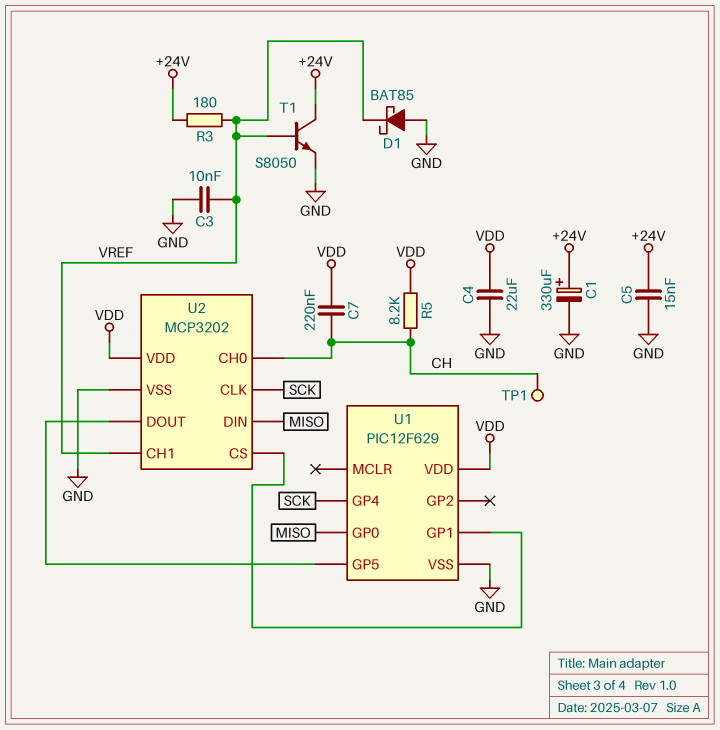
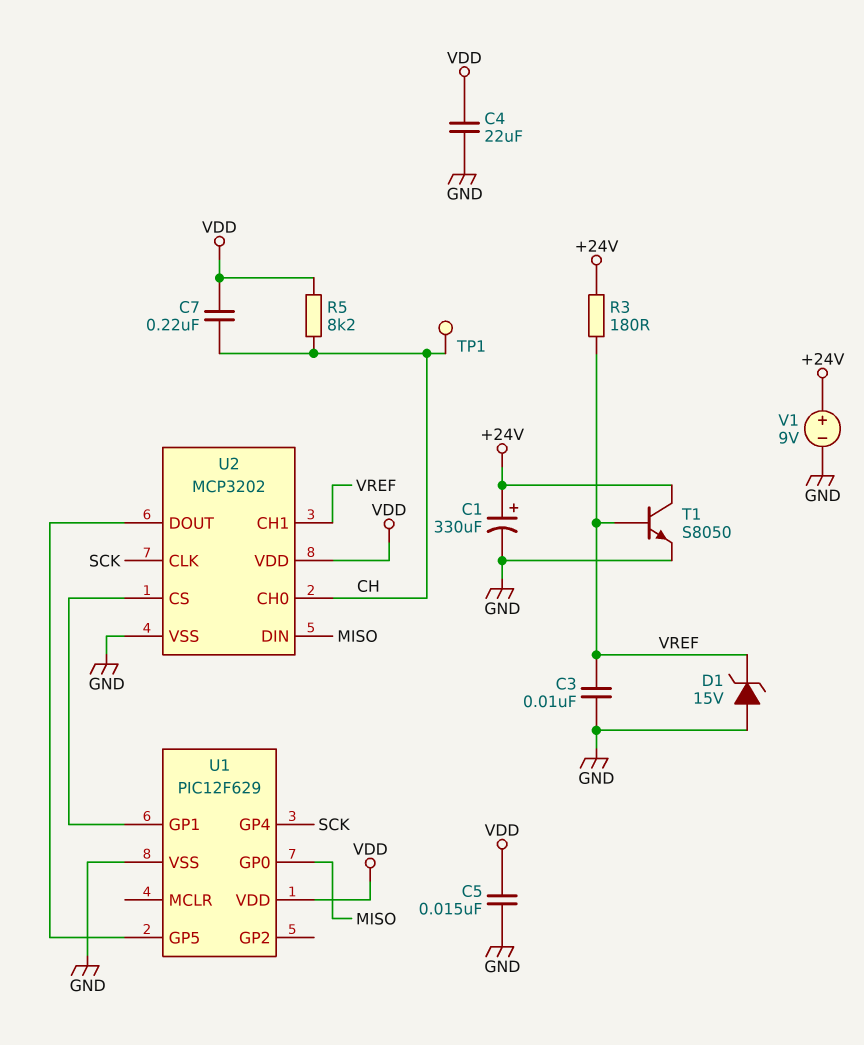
C5: 15nF (+24V, GND) -> 15nF (GND, VDD)
D1: schottky BAT85 (A GND, K VREF) -> zener 15V (A GND, K VREF)
V1: none -> 9V (plus +24V, minus GND)

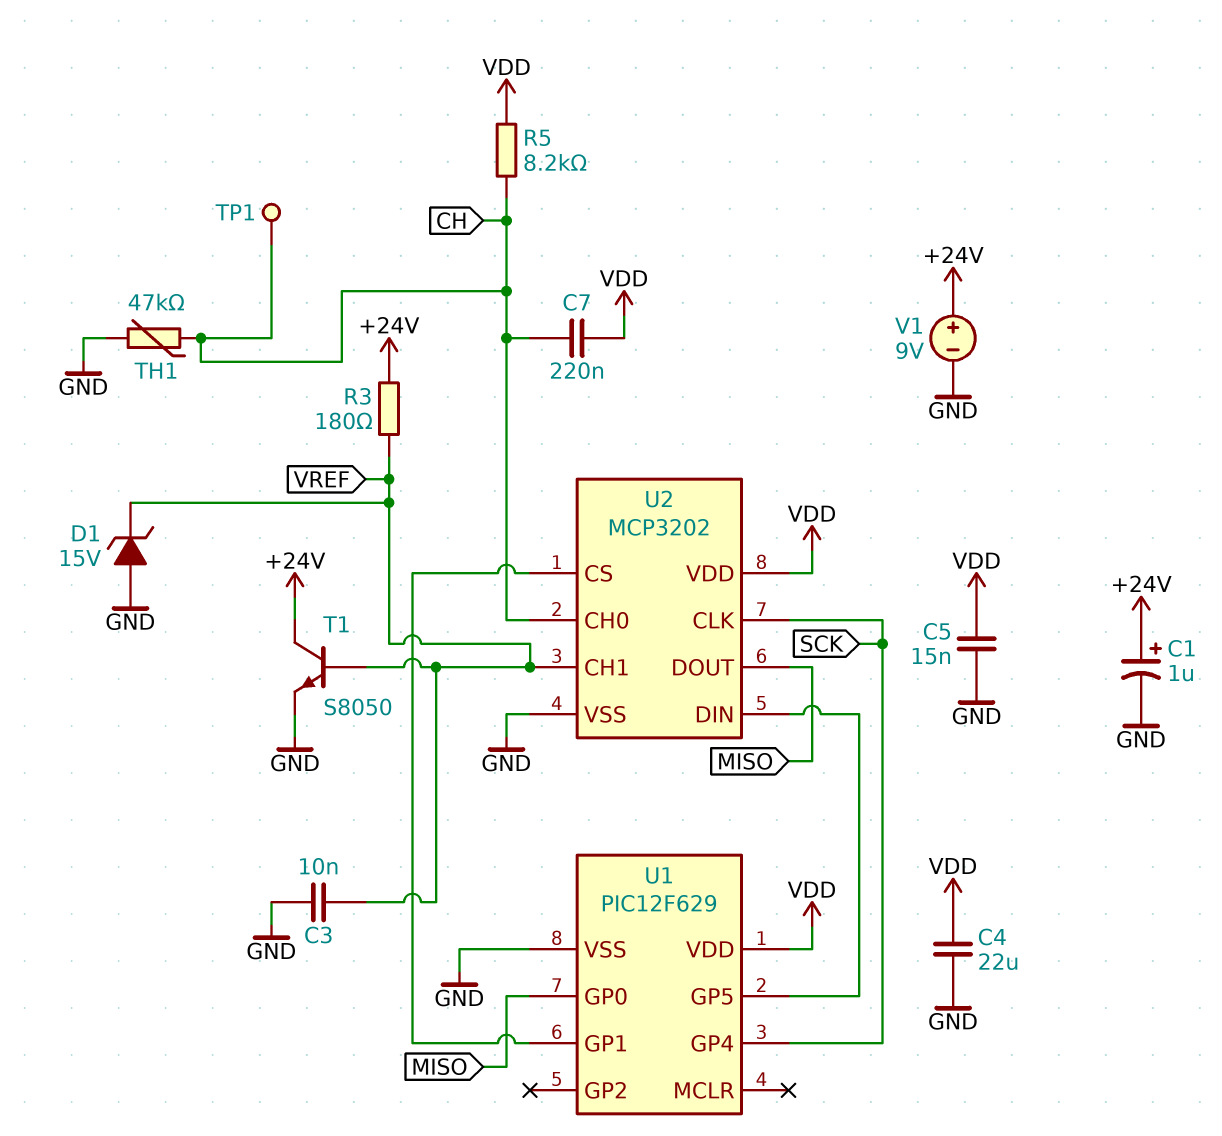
C1: 330uF (plus +24V, minus GND) -> 1uF (plus +24V, minus GND)
TH1: none -> 47k (CH, GND)
U2 pin DIN: MISO -> U1/GP5
U2 pin DOUT: U1/GP5 -> MISO

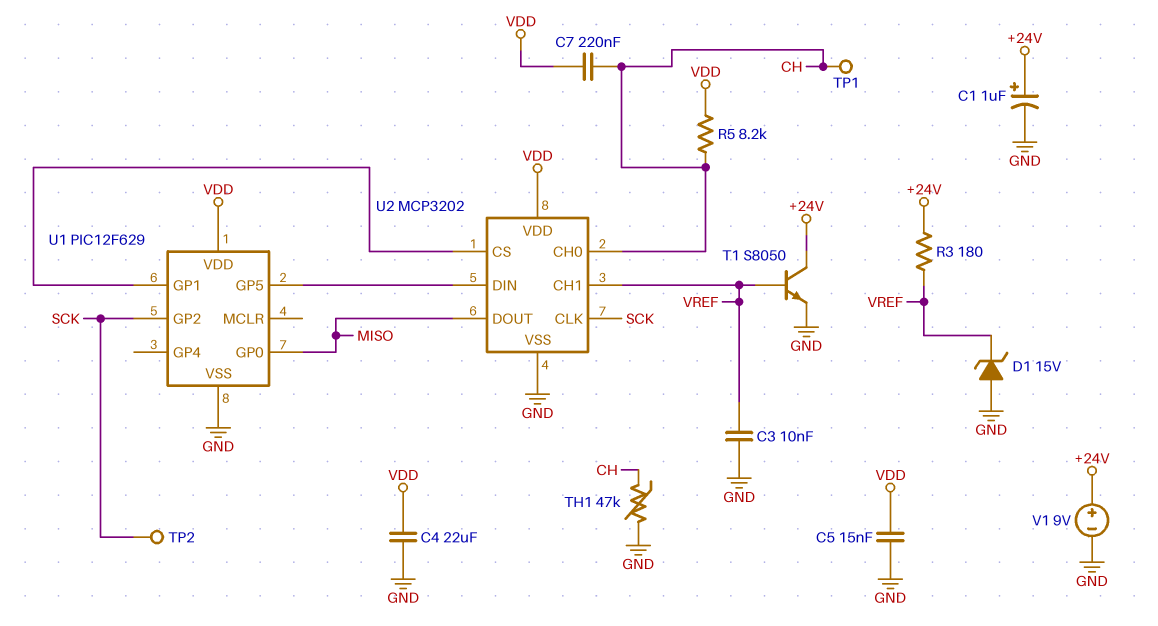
TP2: none -> test point (SCK)
U1 pin GP2: none -> SCK
U1 pin GP4: SCK -> none

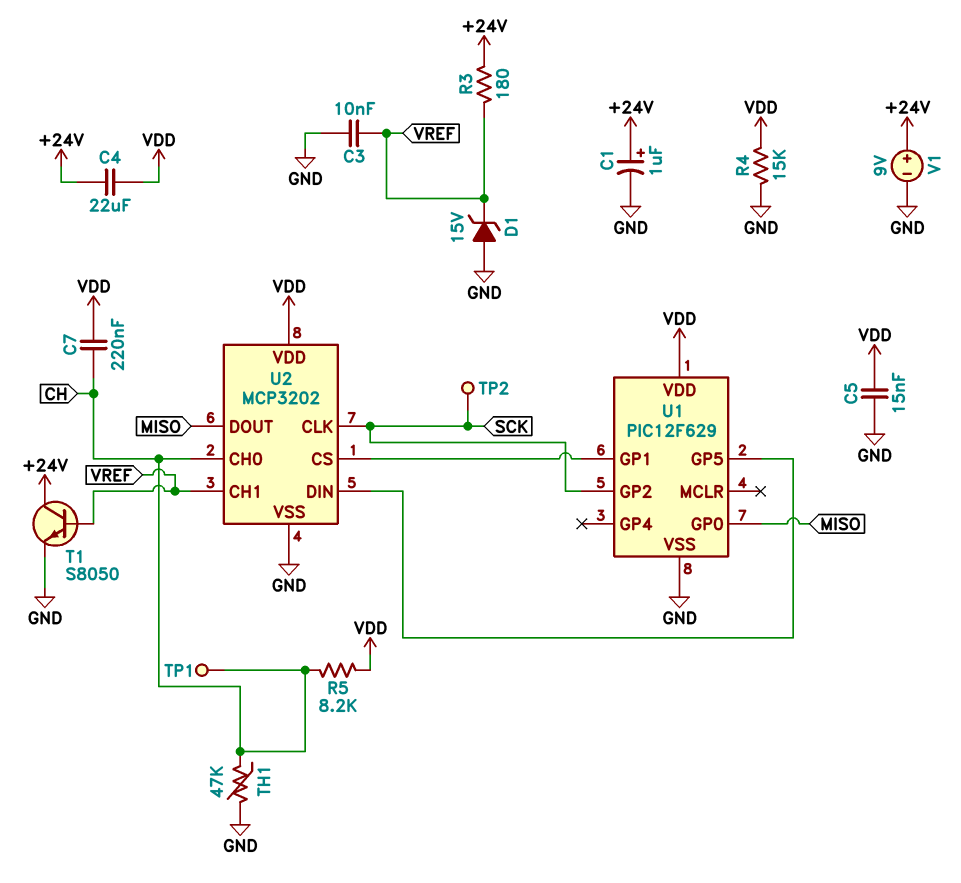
C4: 22uF (GND, VDD) -> 22uF (+24V, VDD)
R4: none -> 15k (GND, VDD)

